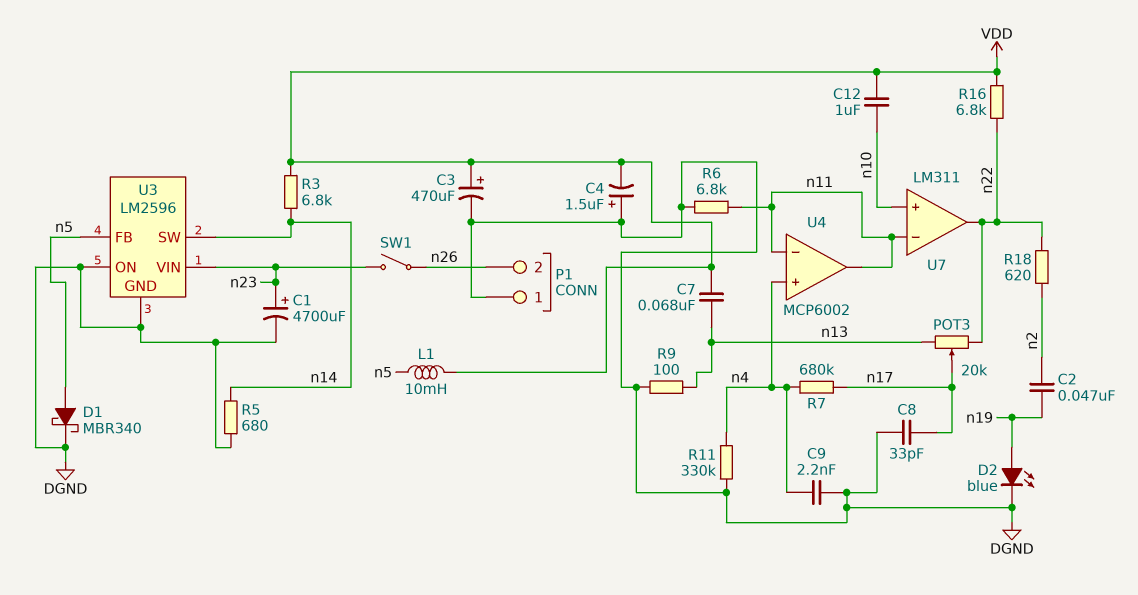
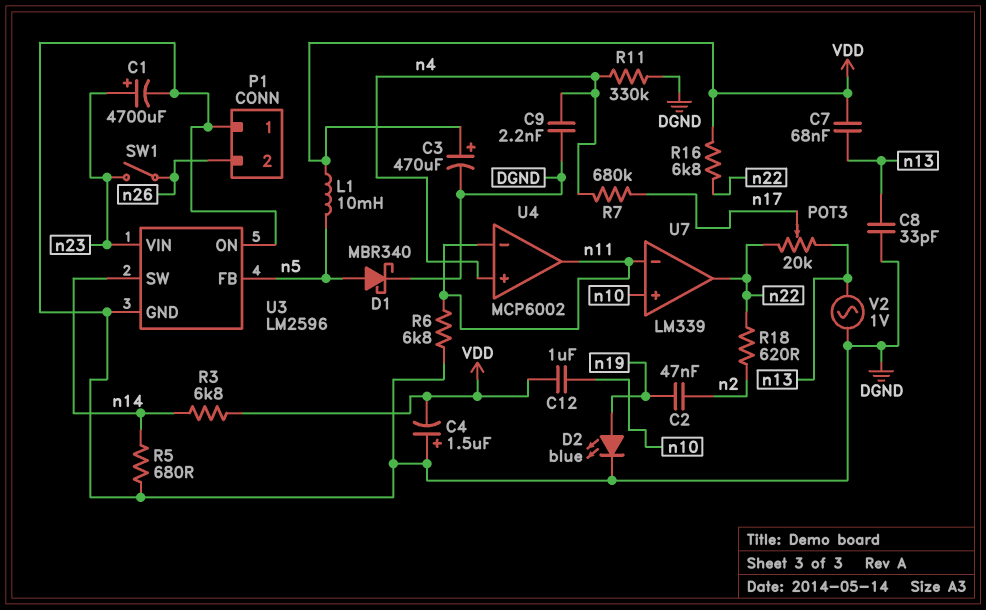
C8: 33pF (DGND, n17) -> 33pF (DGND, n13)
R9: 100 (DGND, n13) -> none
U7: LM311 -> LM339
V2: none -> AC 1V (DGND, n13)

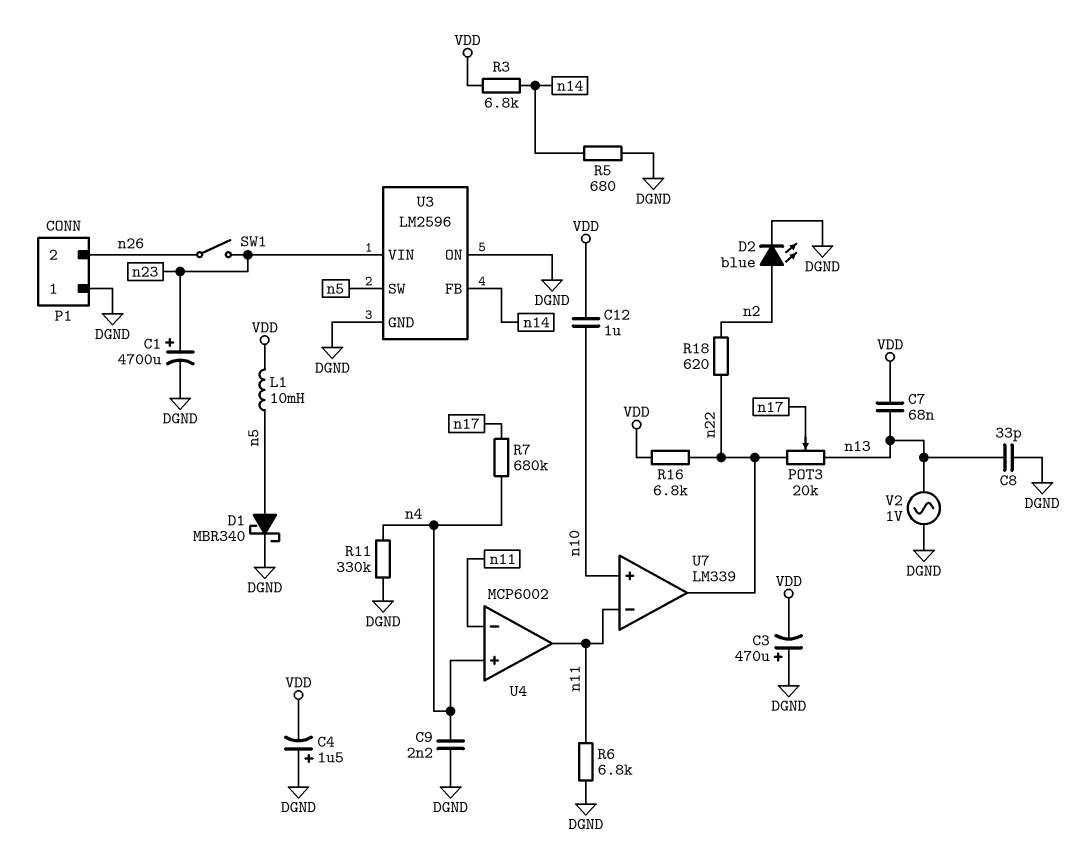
C2: 47nF (n2, n19) -> none
C3: 470uF (plus VDD, minus DGND) -> 470uF (plus DGND, minus VDD)
D2: LED blue (A n19, K DGND) -> LED blue (A n2, K DGND)
U3 pin FB: n5 -> n14
U3 pin SW: n14 -> n5

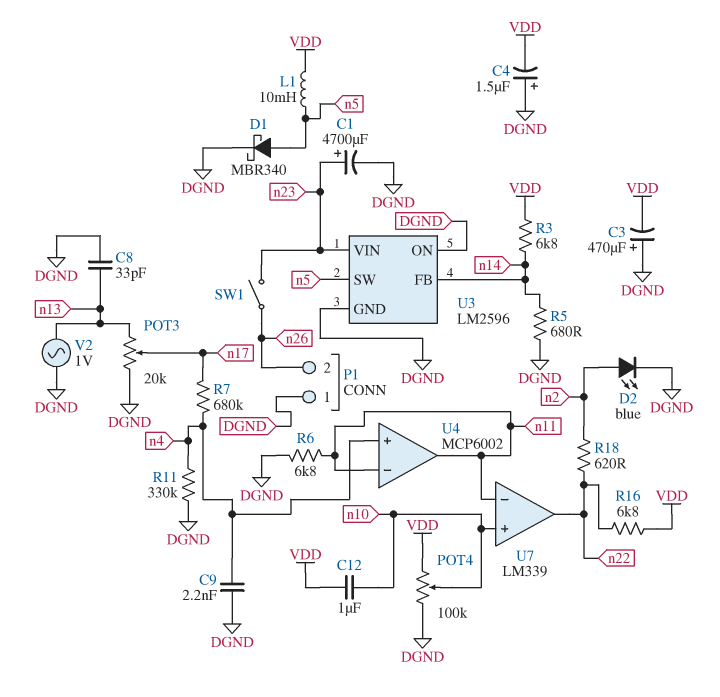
C7: 68nF (VDD, n13) -> none
POT3: 20k (n13, n22, wiper n17) -> 20k (DGND, n13, wiper n17)
POT4: none -> 100k (DGND, VDD, wiper n10)

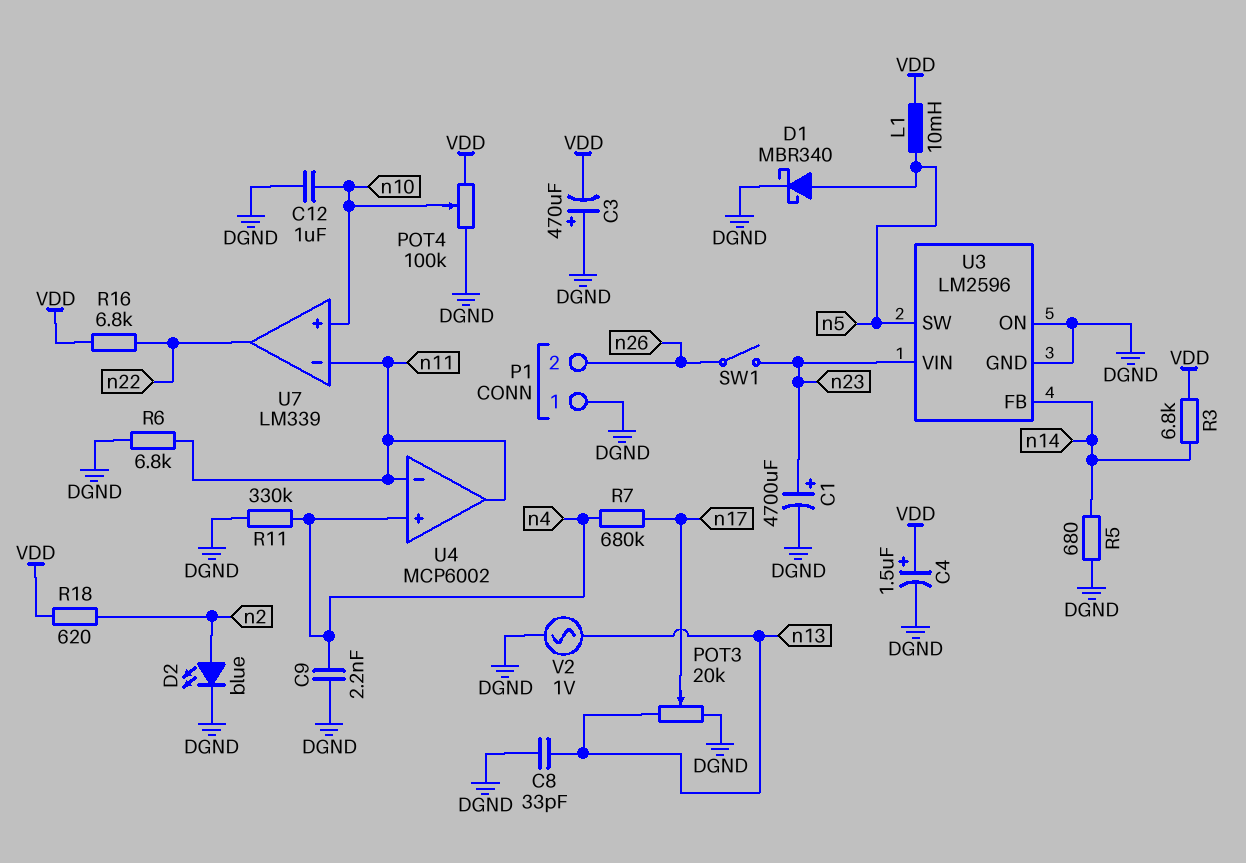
C4: 1.5uF (plus DGND, minus VDD) -> 1.5uF (plus VDD, minus DGND)
C12: 1uF (VDD, n10) -> 1uF (DGND, n10)
R18: 620 (n2, n22) -> 620 (VDD, n2)

